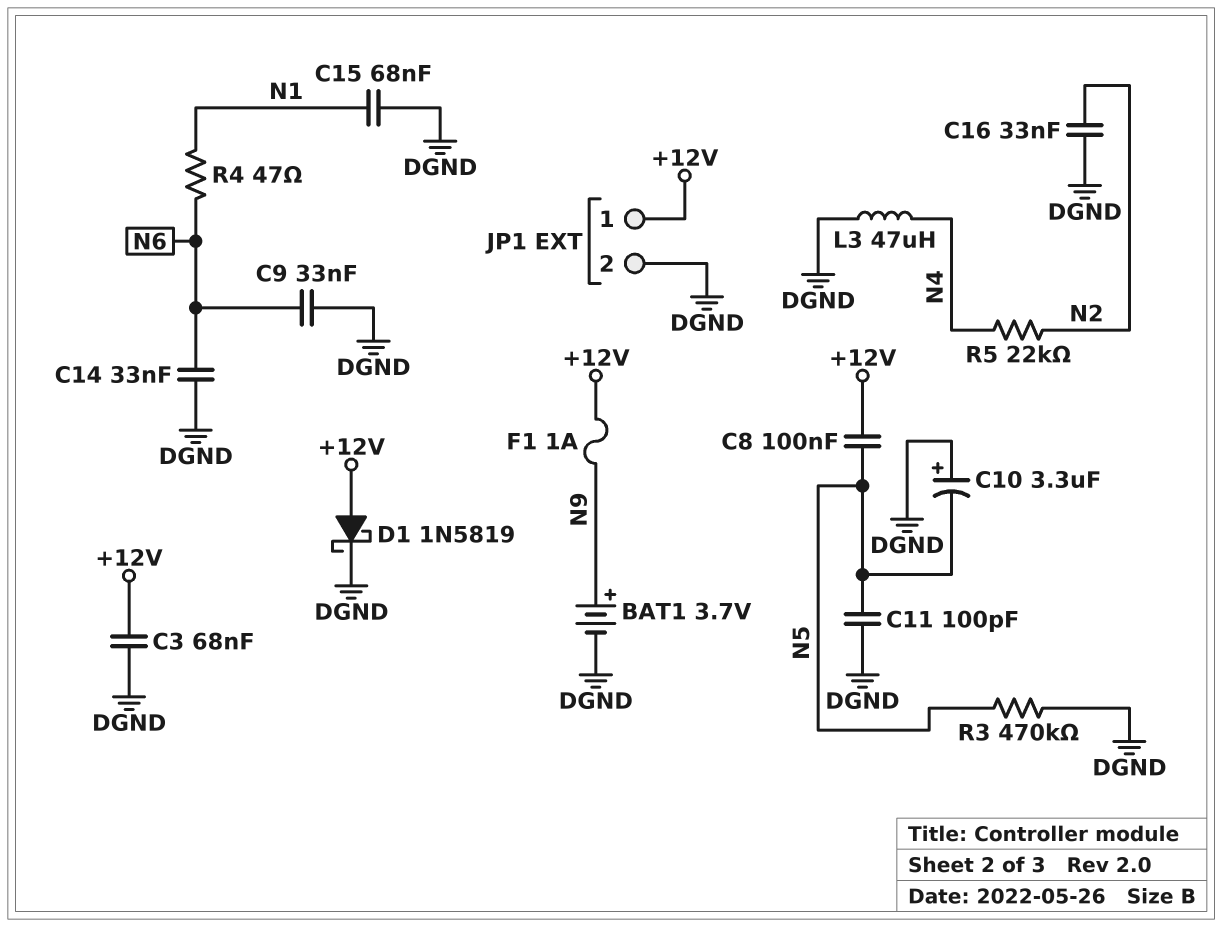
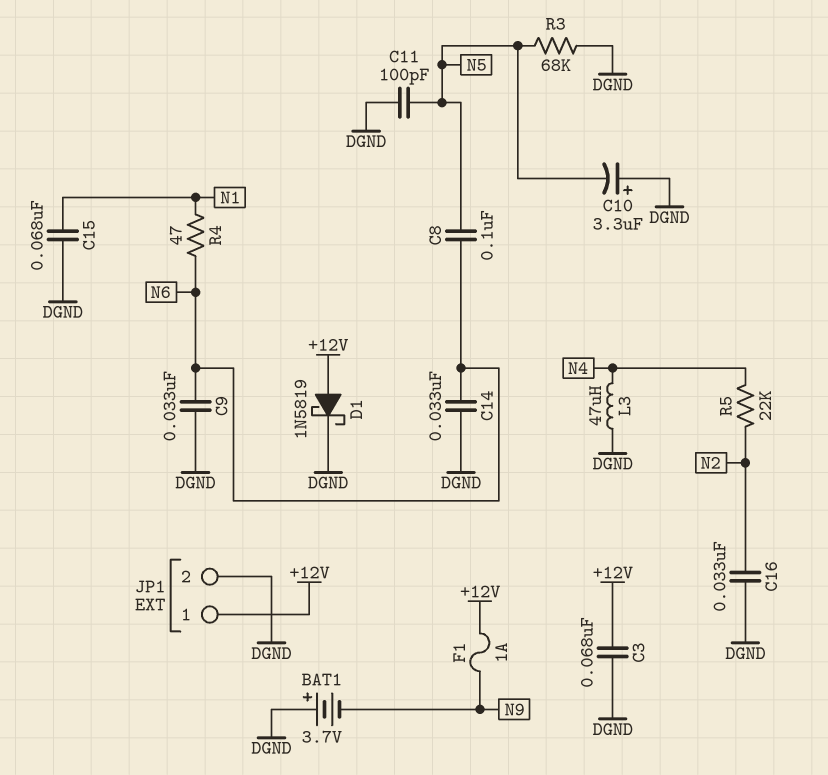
BAT1: 3.7V (plus N9, minus DGND) -> 3.7V (plus DGND, minus N9)
C8: 100nF (+12V, N5) -> 100nF (N5, N6)
R3: 470k (DGND, N5) -> 68k (DGND, N5)

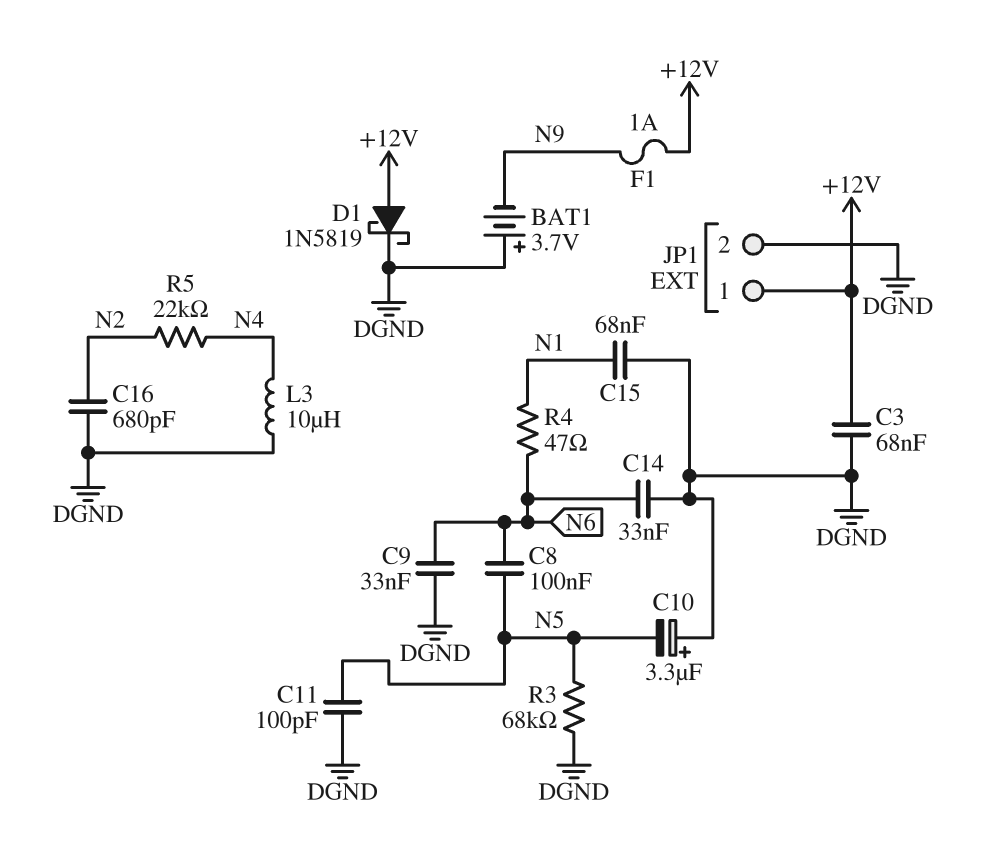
C16: 33nF (DGND, N2) -> 680pF (DGND, N2)
L3: 47uH (DGND, N4) -> 10uH (DGND, N4)

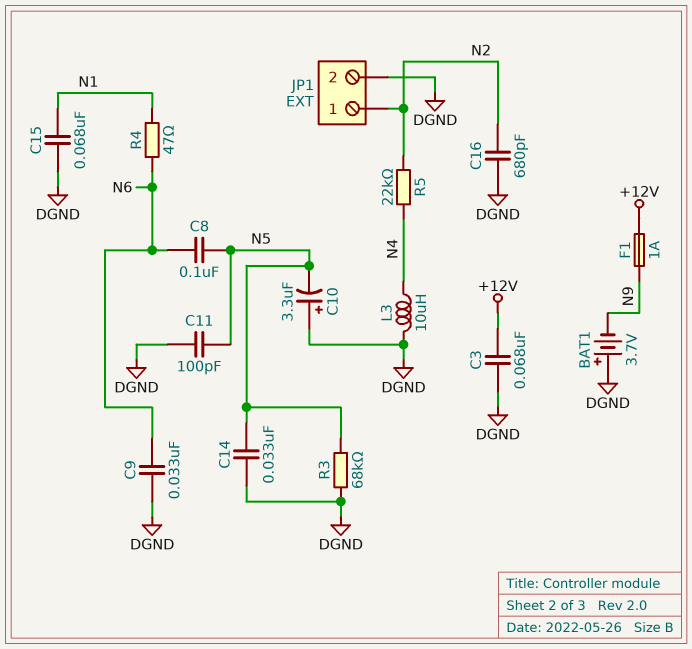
C14: 33nF (DGND, N6) -> 33nF (DGND, N5)
D1: schottky 1N5819 (A +12V, K DGND) -> none
JP1 pin 1: +12V -> N2

